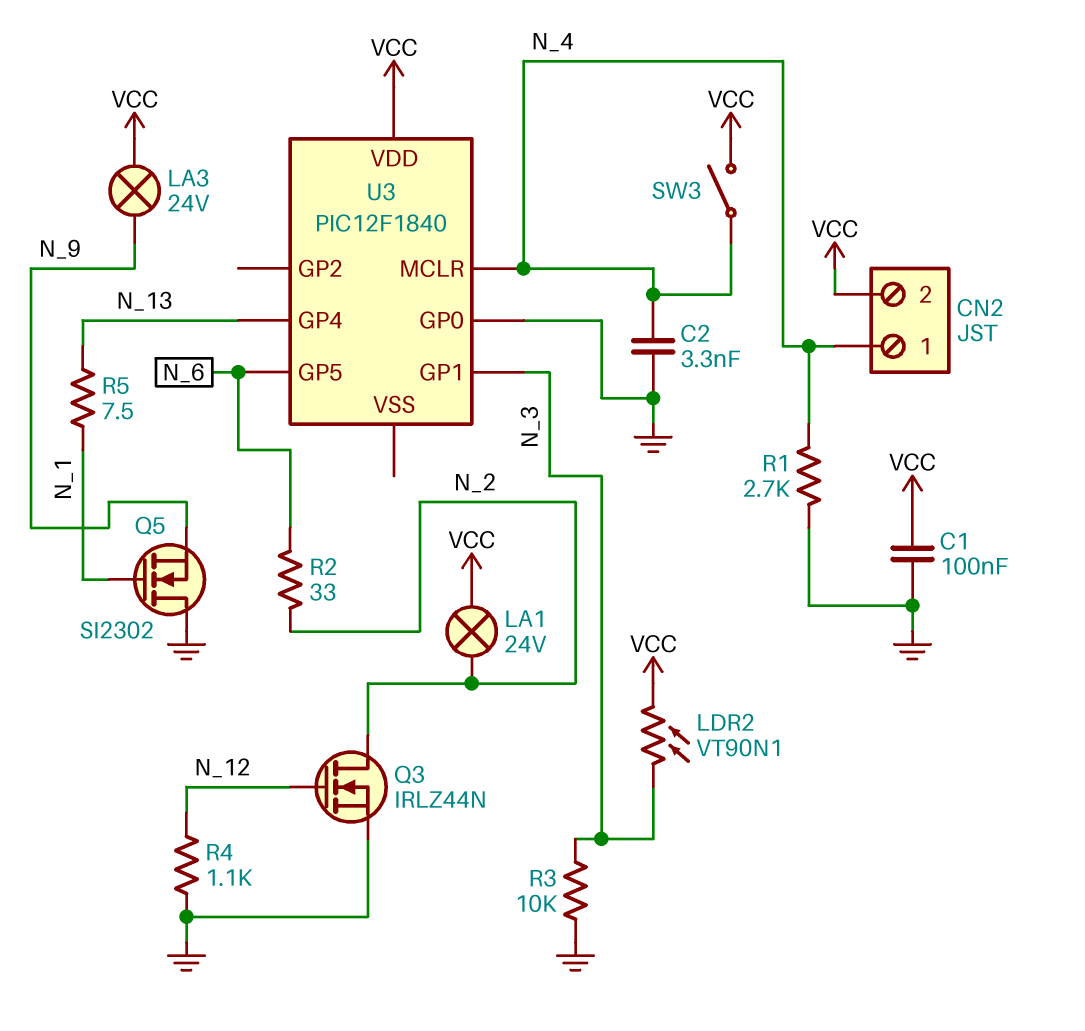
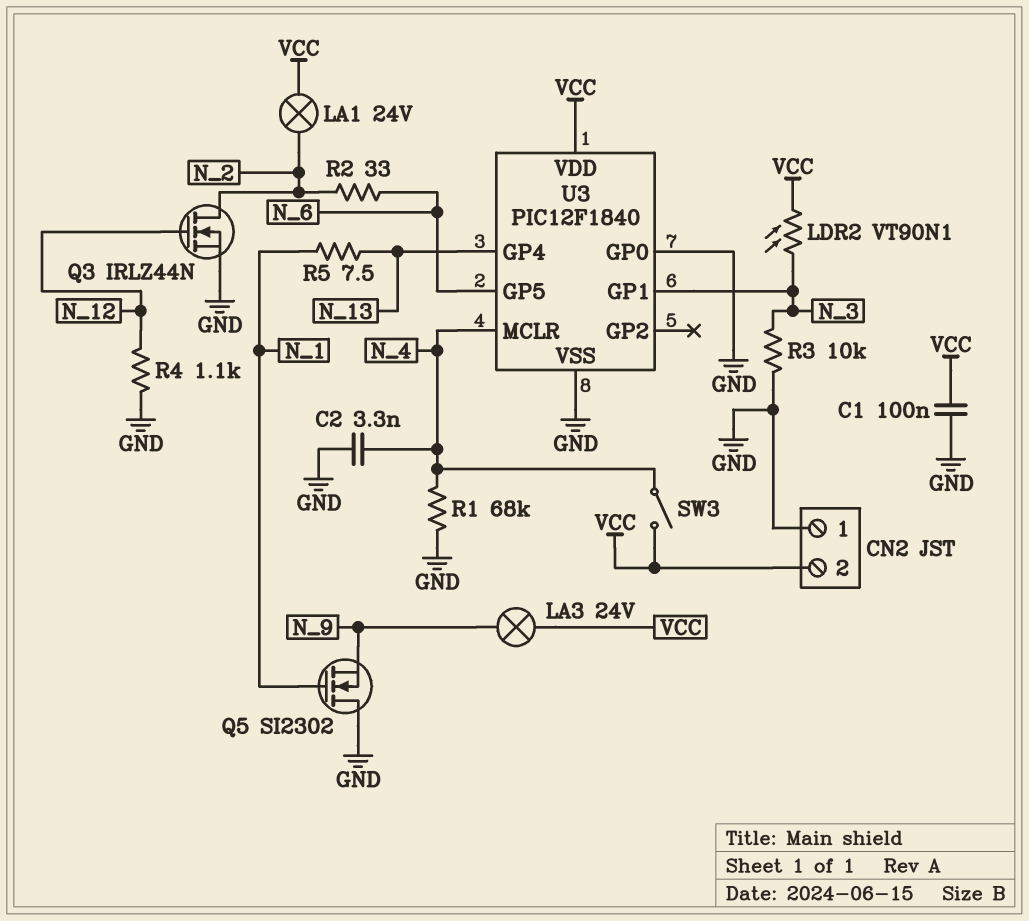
CN2 pin 1: N_4 -> GND
R1: 2.7k (GND, N_4) -> 68k (GND, N_4)
U3 pin VSS: none -> GND

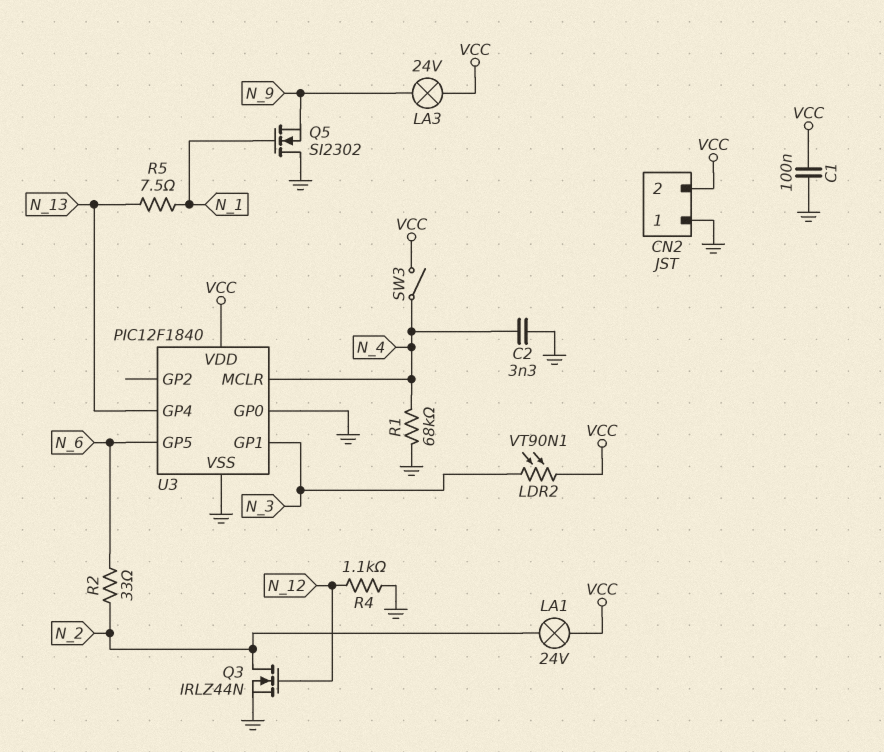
R3: 10k (GND, N_3) -> none

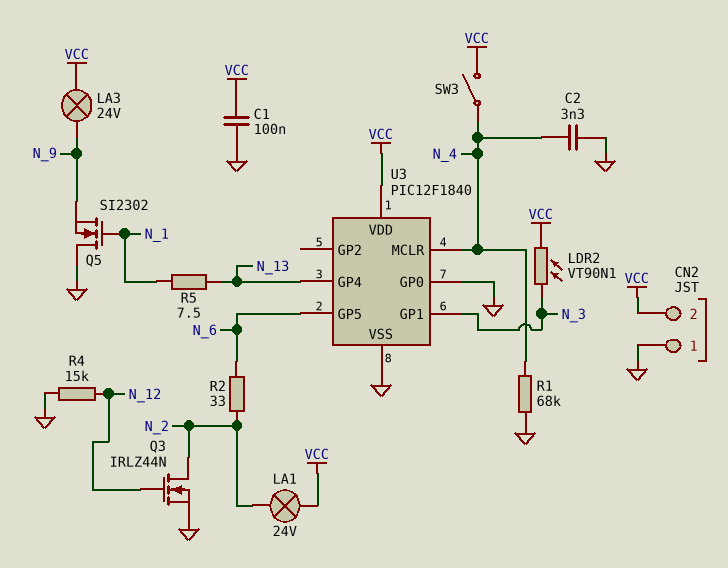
R4: 1.1k (GND, N_12) -> 15k (GND, N_12)

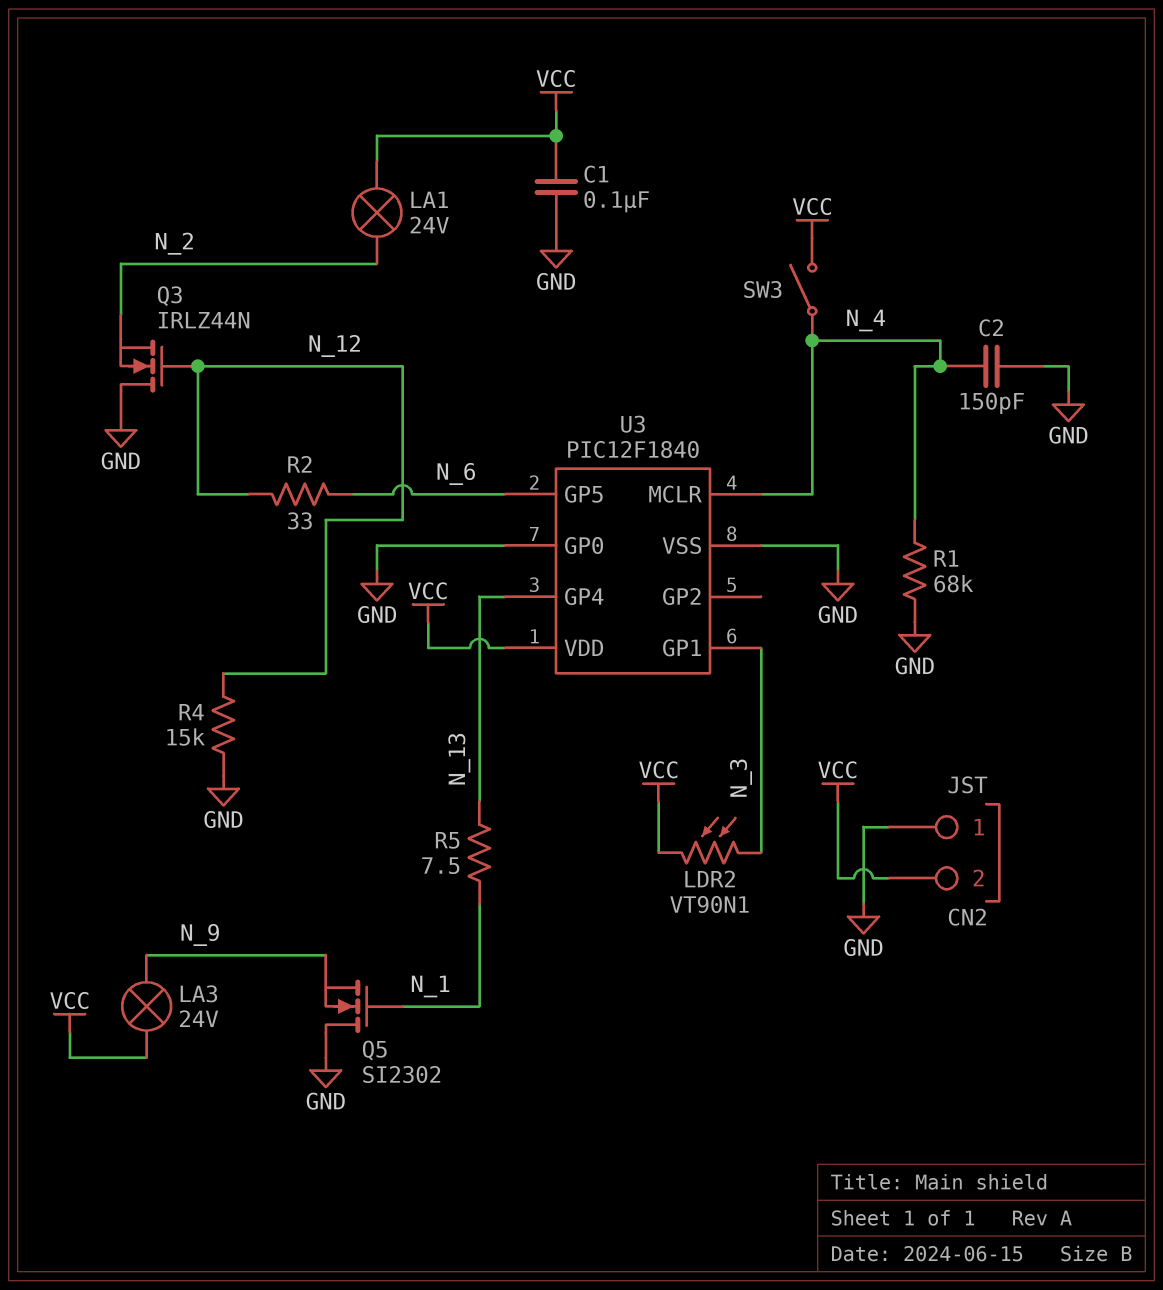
C2: 3.3nF (GND, N_4) -> 150pF (GND, N_4)
Q3: NMOS IRLZ44N (G N_12, D N_2, S GND) -> NMOS IRLZ44N (G N_12, D GND, S N_2)
R2: 33 (N_2, N_6) -> 33 (N_6, N_12)

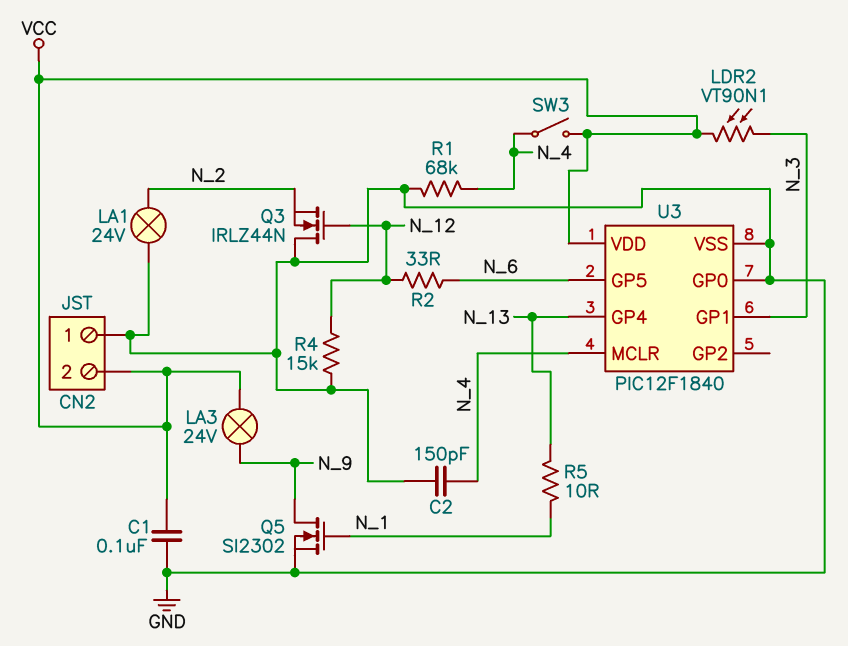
LA1: lamp 24V (N_2, VCC) -> lamp 24V (GND, N_2)
Q5: NMOS SI2302 (G N_1, D GND, S N_9) -> NMOS SI2302 (G N_1, D N_9, S GND)
R5: 7.5 (N_1, N_13) -> 10 (N_1, N_13)

